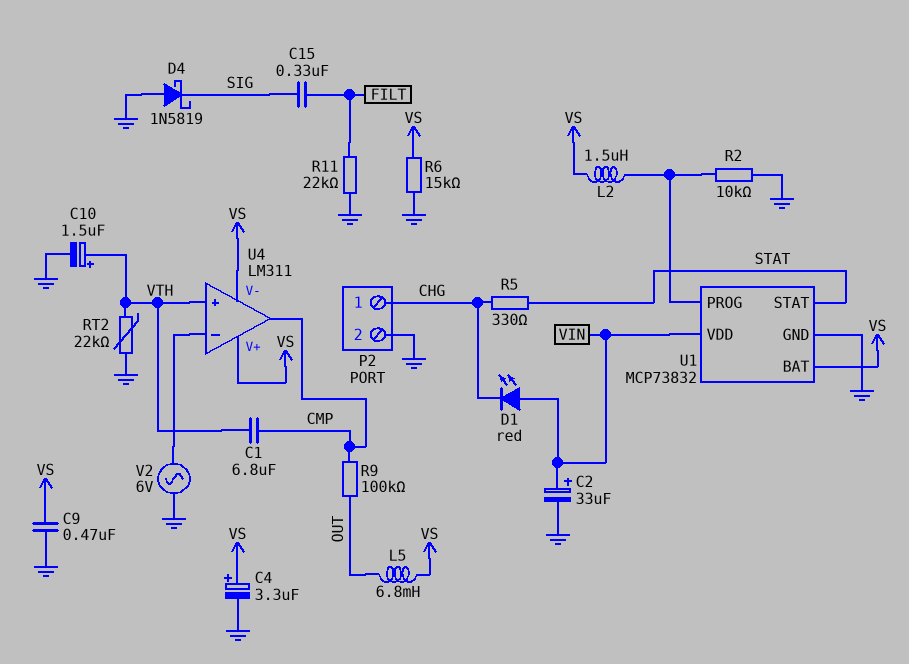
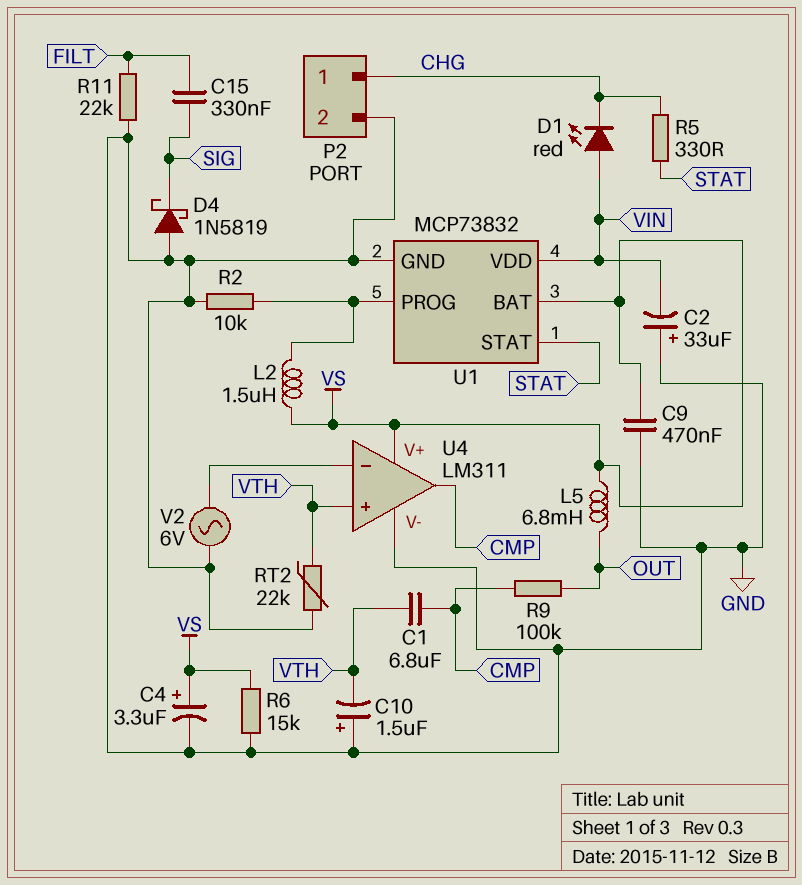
C2: 33uF (plus VIN, minus GND) -> 33uF (plus GND, minus VIN)
C10: 1.5uF (plus VTH, minus GND) -> 1.5uF (plus GND, minus VTH)
U4 pin V-: VS -> GND

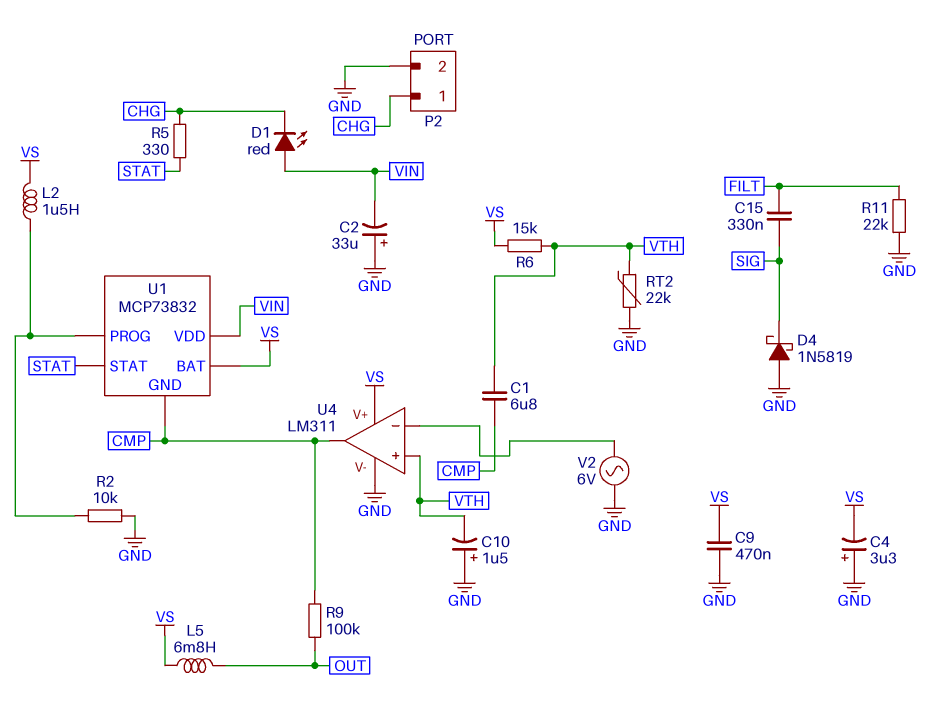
C4: 3.3uF (plus VS, minus GND) -> 3.3uF (plus GND, minus VS)
R6: 15k (GND, VS) -> 15k (VS, VTH)
U1 pin GND: GND -> CMP

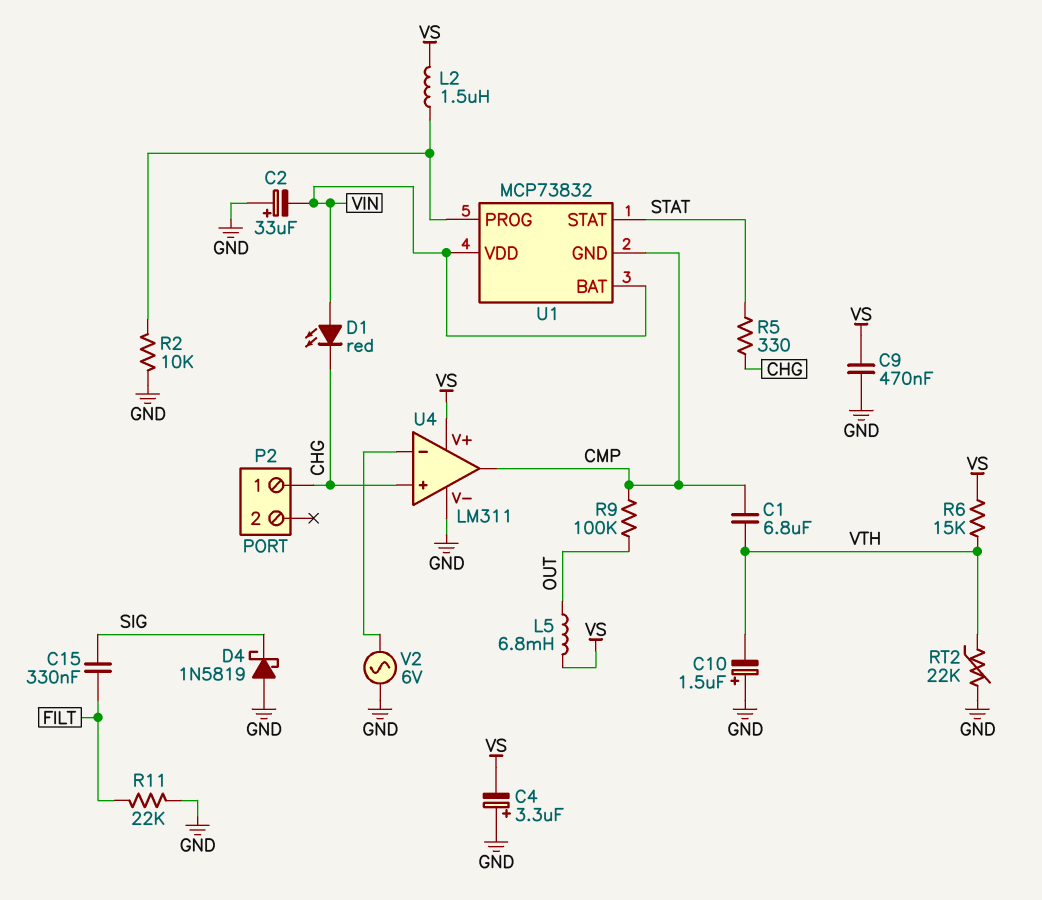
P2 pin 2: GND -> none
U1 pin BAT: VS -> VIN
U4 pin in+: VTH -> CHG

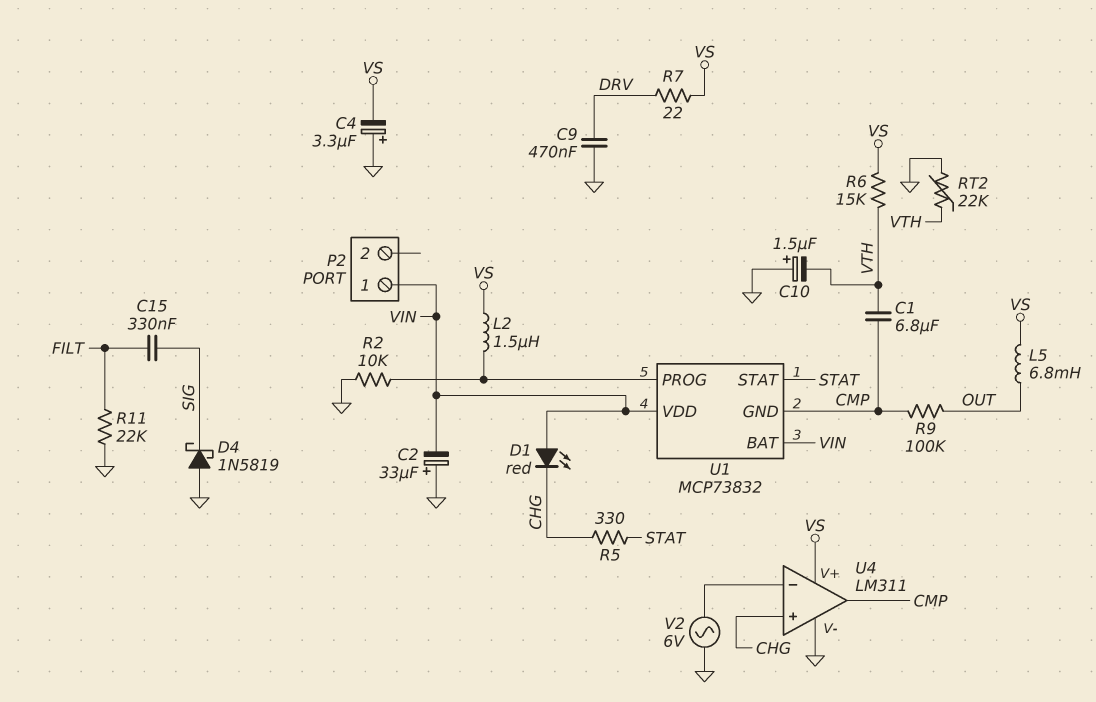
C9: 470nF (GND, VS) -> 470nF (DRV, GND)
P2 pin 1: CHG -> VIN
R7: none -> 22 (DRV, VS)

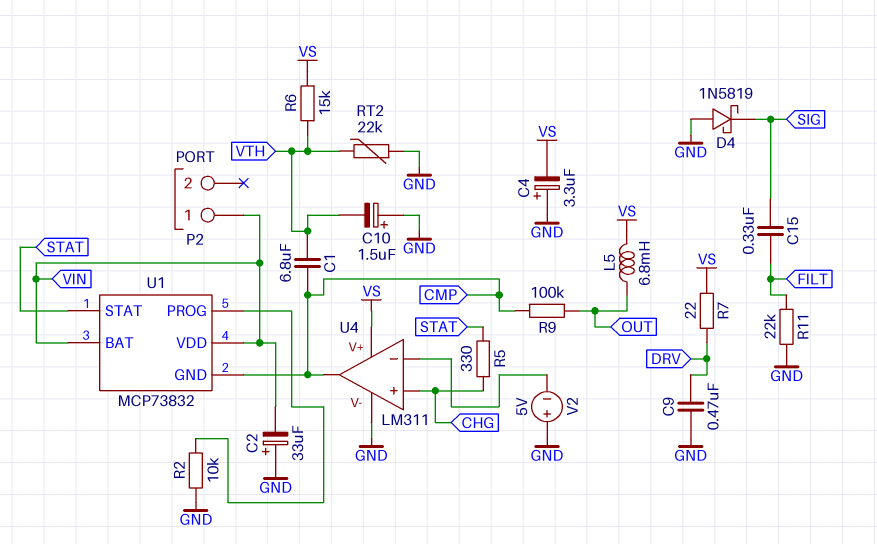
D1: LED red (A VIN, K CHG) -> none
L2: 1.5uH (U1/PROG, VS) -> none
V2: AC 6V (GND, U4/in-) -> 5V (plus GND, minus U4/in-)

